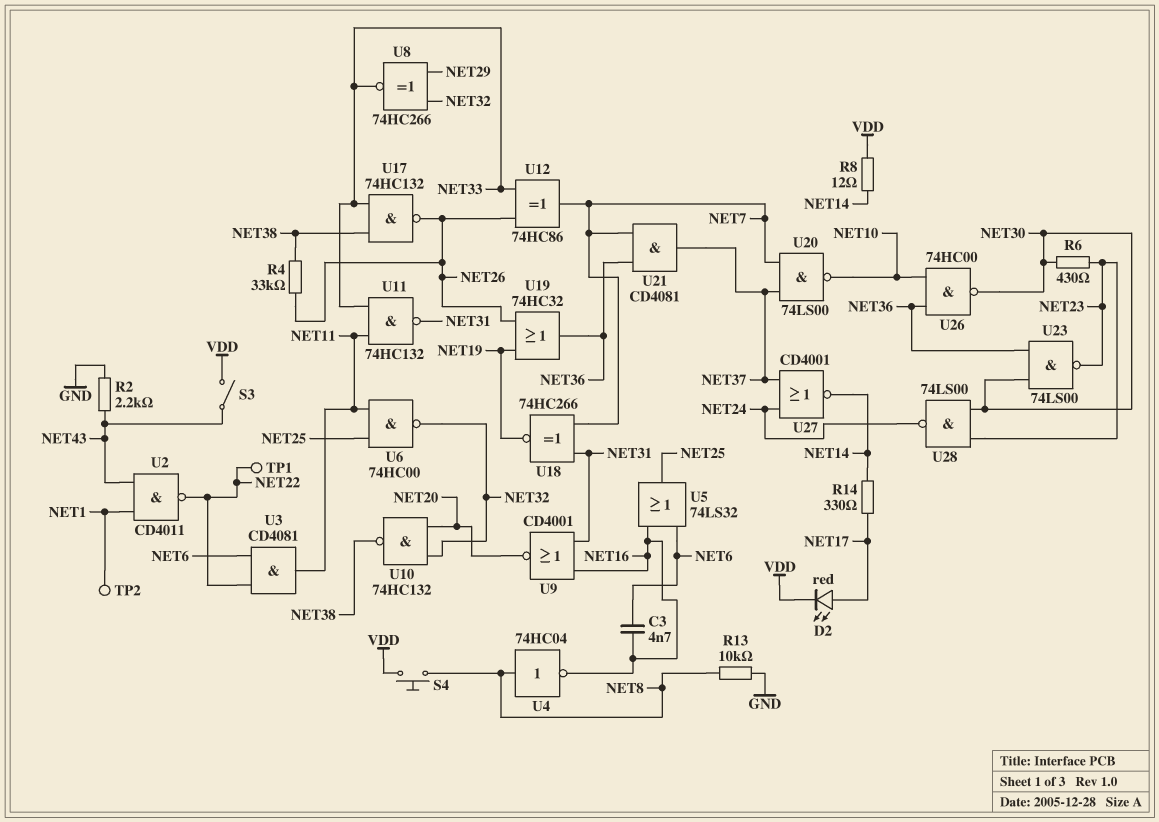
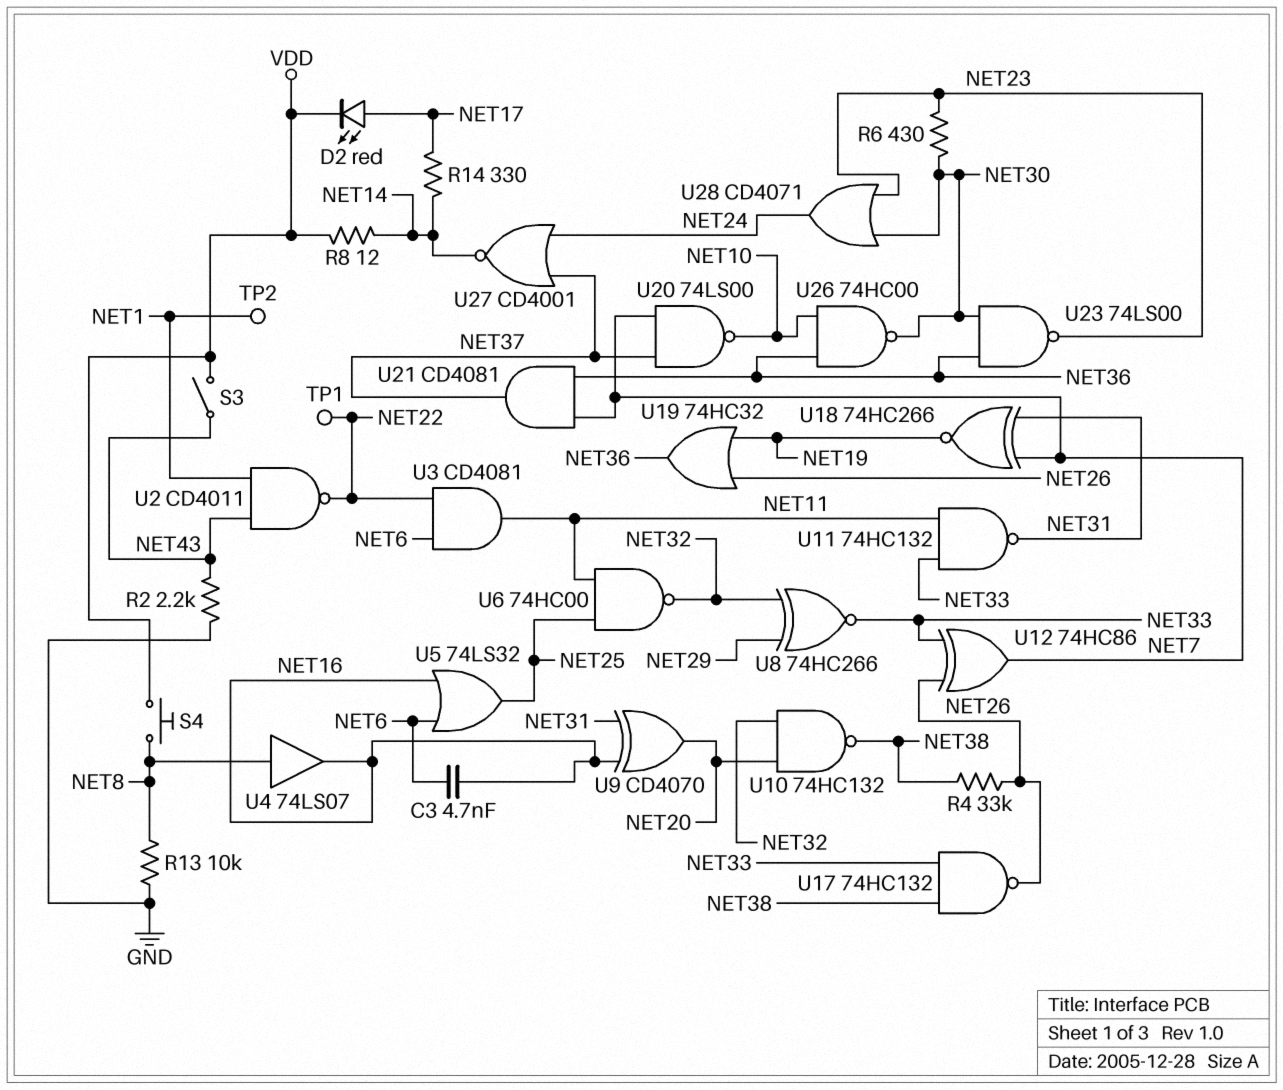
U4: NOT 74HC04 (in NET8, out NET16) -> buffer 74LS07 (in NET8, out NET16)
U9: NOR CD4001 (in NET16, in NET31, out NET20) -> XOR CD4070 (in NET16, in NET31, out NET20)
U28: NAND 74LS00 (in NET23, in NET30, out NET24) -> OR CD4071 (in NET23, in NET30, out NET24)

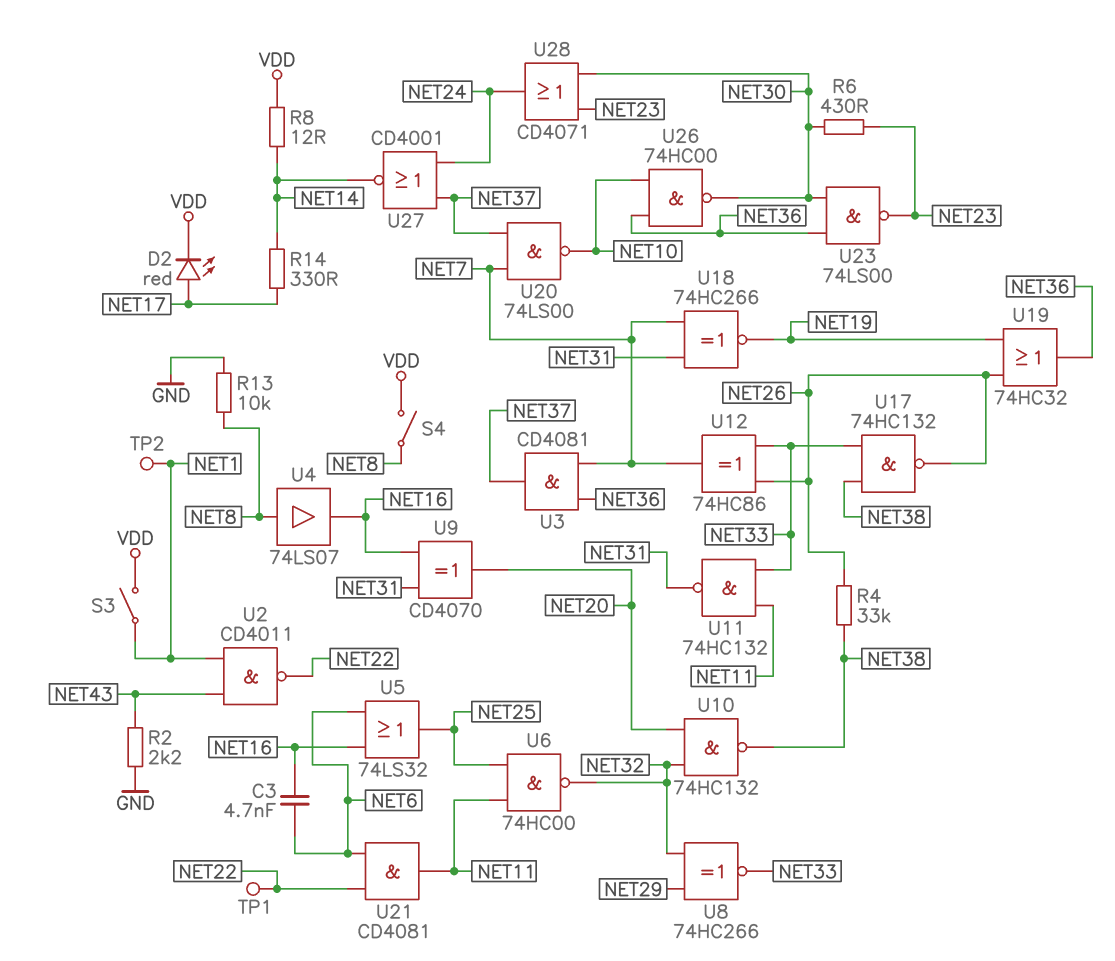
S3: switch (NET43, VDD) -> switch (NET1, VDD)
S4: button (NET8, VDD) -> switch (NET8, VDD)
U3: AND CD4081 (in NET6, in NET22, out NET11) -> AND CD4081 (in NET7, in NET36, out NET37)
U21: AND CD4081 (in NET7, in NET36, out NET37) -> AND CD4081 (in NET6, in NET22, out NET11)

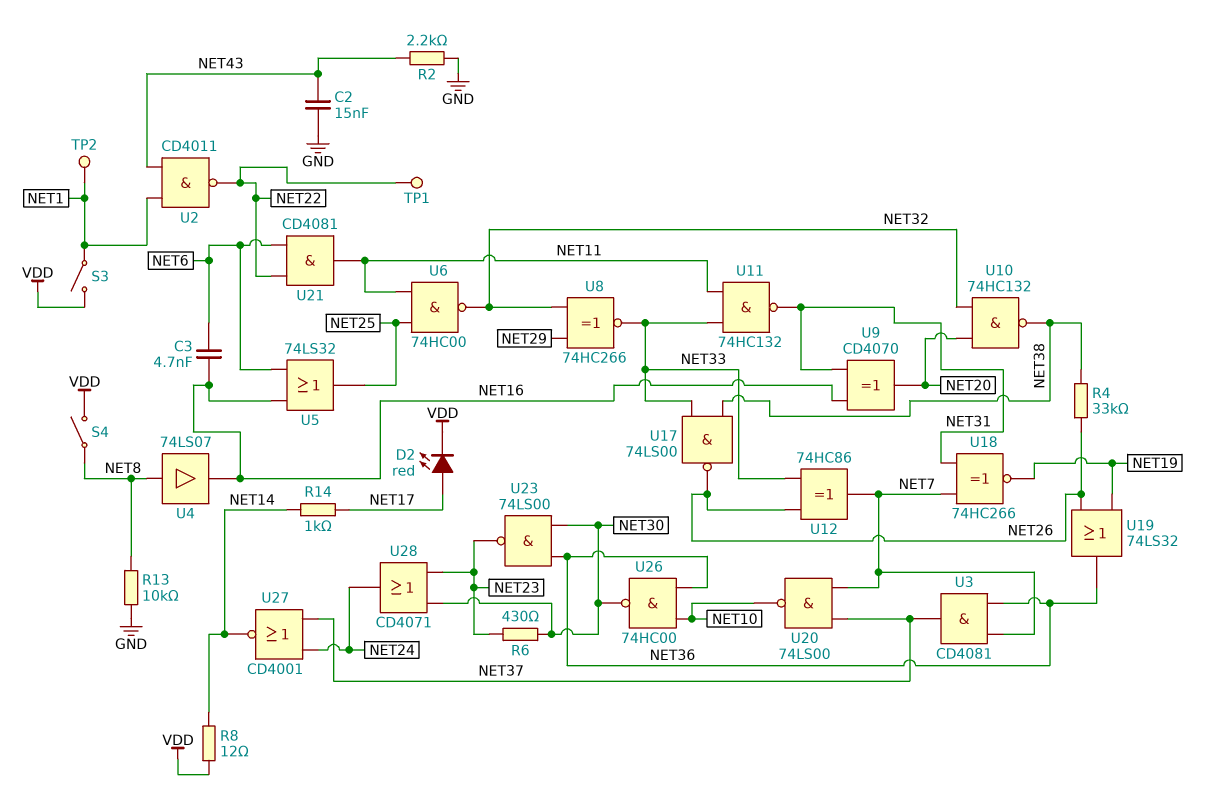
C2: none -> 15nF (GND, NET43)
R14: 330 (NET14, NET17) -> 1k (NET14, NET17)
U17: NAND 74HC132 (in NET33, in NET38, out NET26) -> NAND 74LS00 (in NET33, in NET38, out NET26)
U19: OR 74HC32 (in NET19, in NET26, out NET36) -> OR 74LS32 (in NET19, in NET26, out NET36)

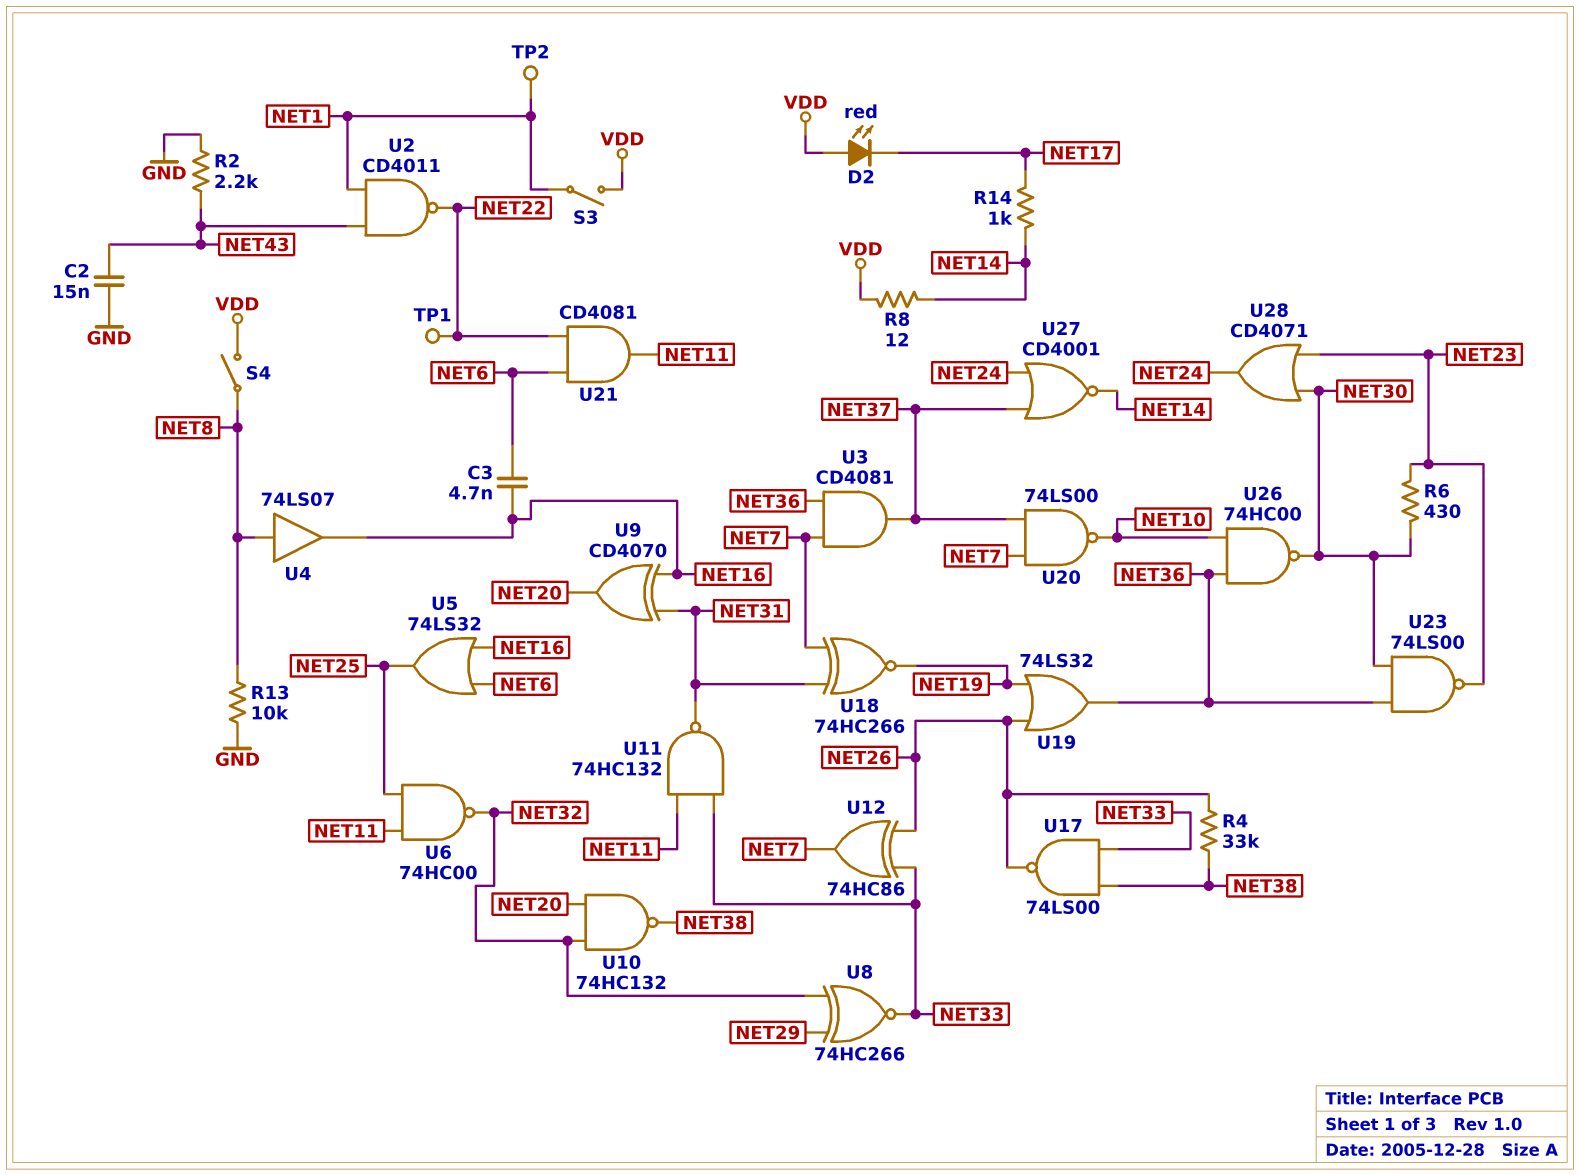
D2: LED red (A NET17, K VDD) -> LED red (A VDD, K NET17)

